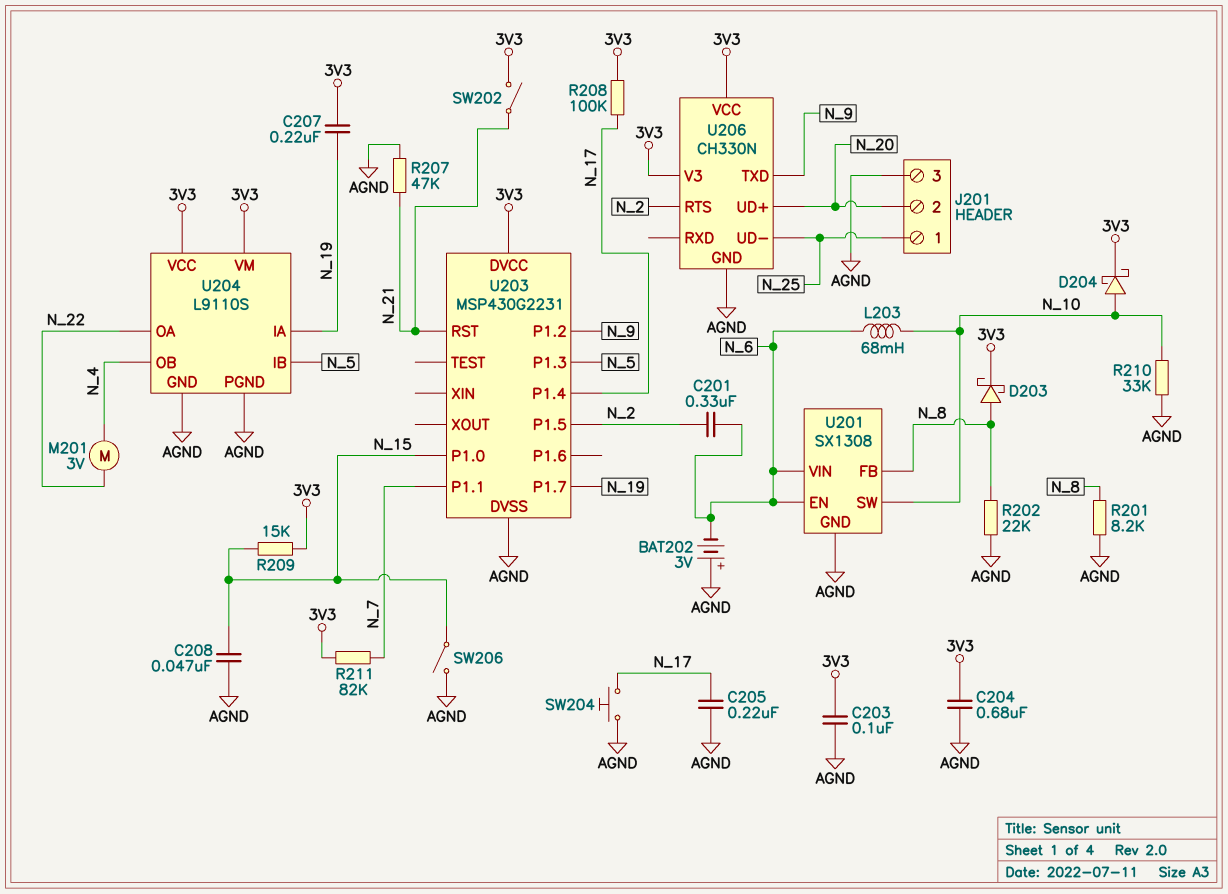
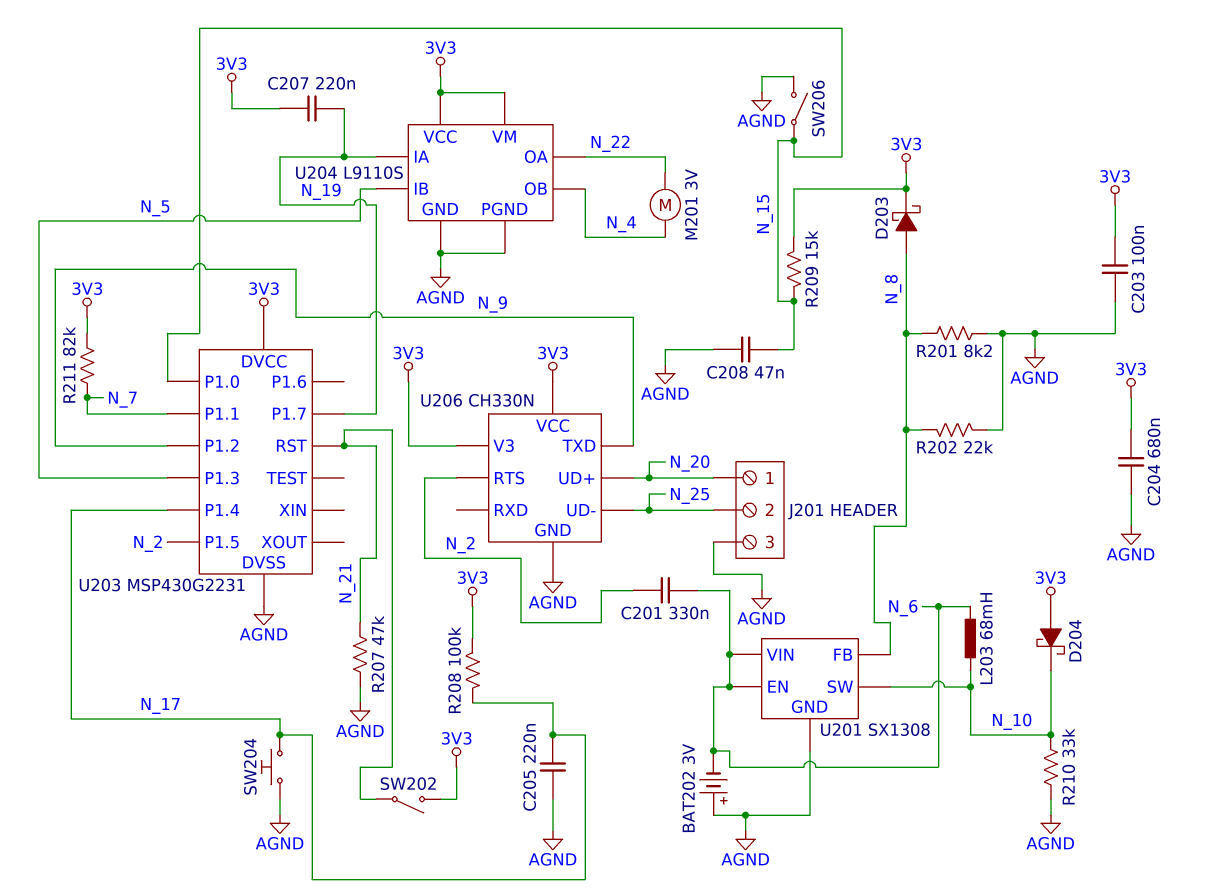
D204: schottky (A N_10, K 3V3) -> schottky (A 3V3, K N_10)
J201 pin 1: N_25 -> N_20
J201 pin 2: N_20 -> N_25

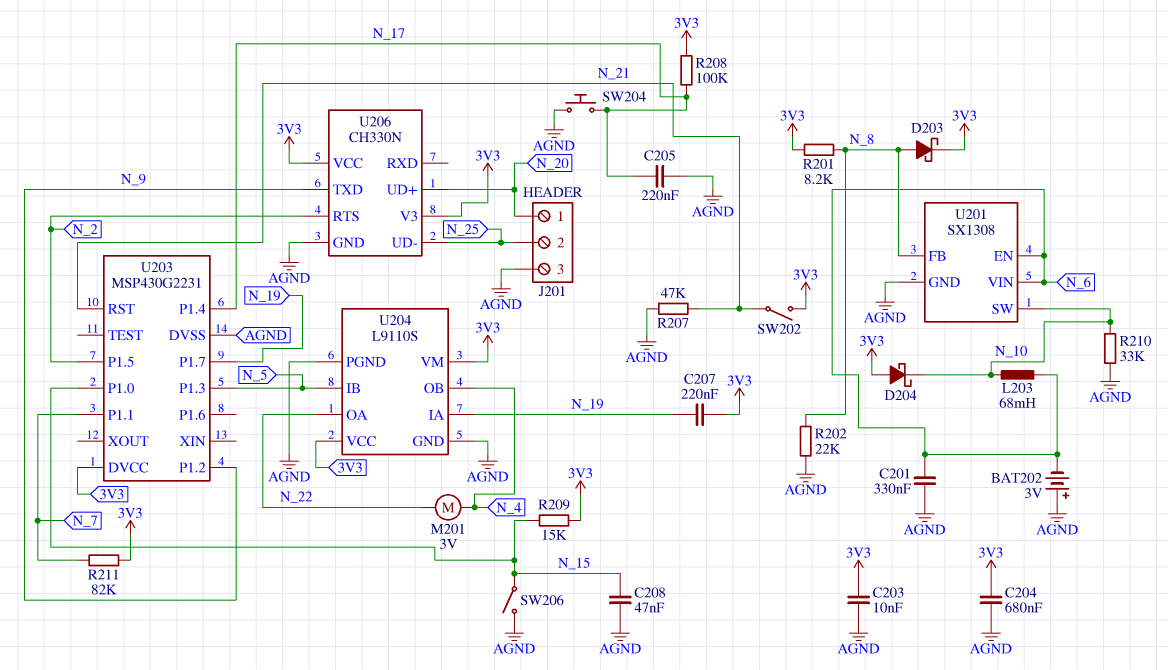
C201: 330nF (N_2, N_6) -> 330nF (AGND, N_6)
C203: 100nF (3V3, AGND) -> 10nF (3V3, AGND)
R201: 8.2k (AGND, N_8) -> 8.2k (3V3, N_8)

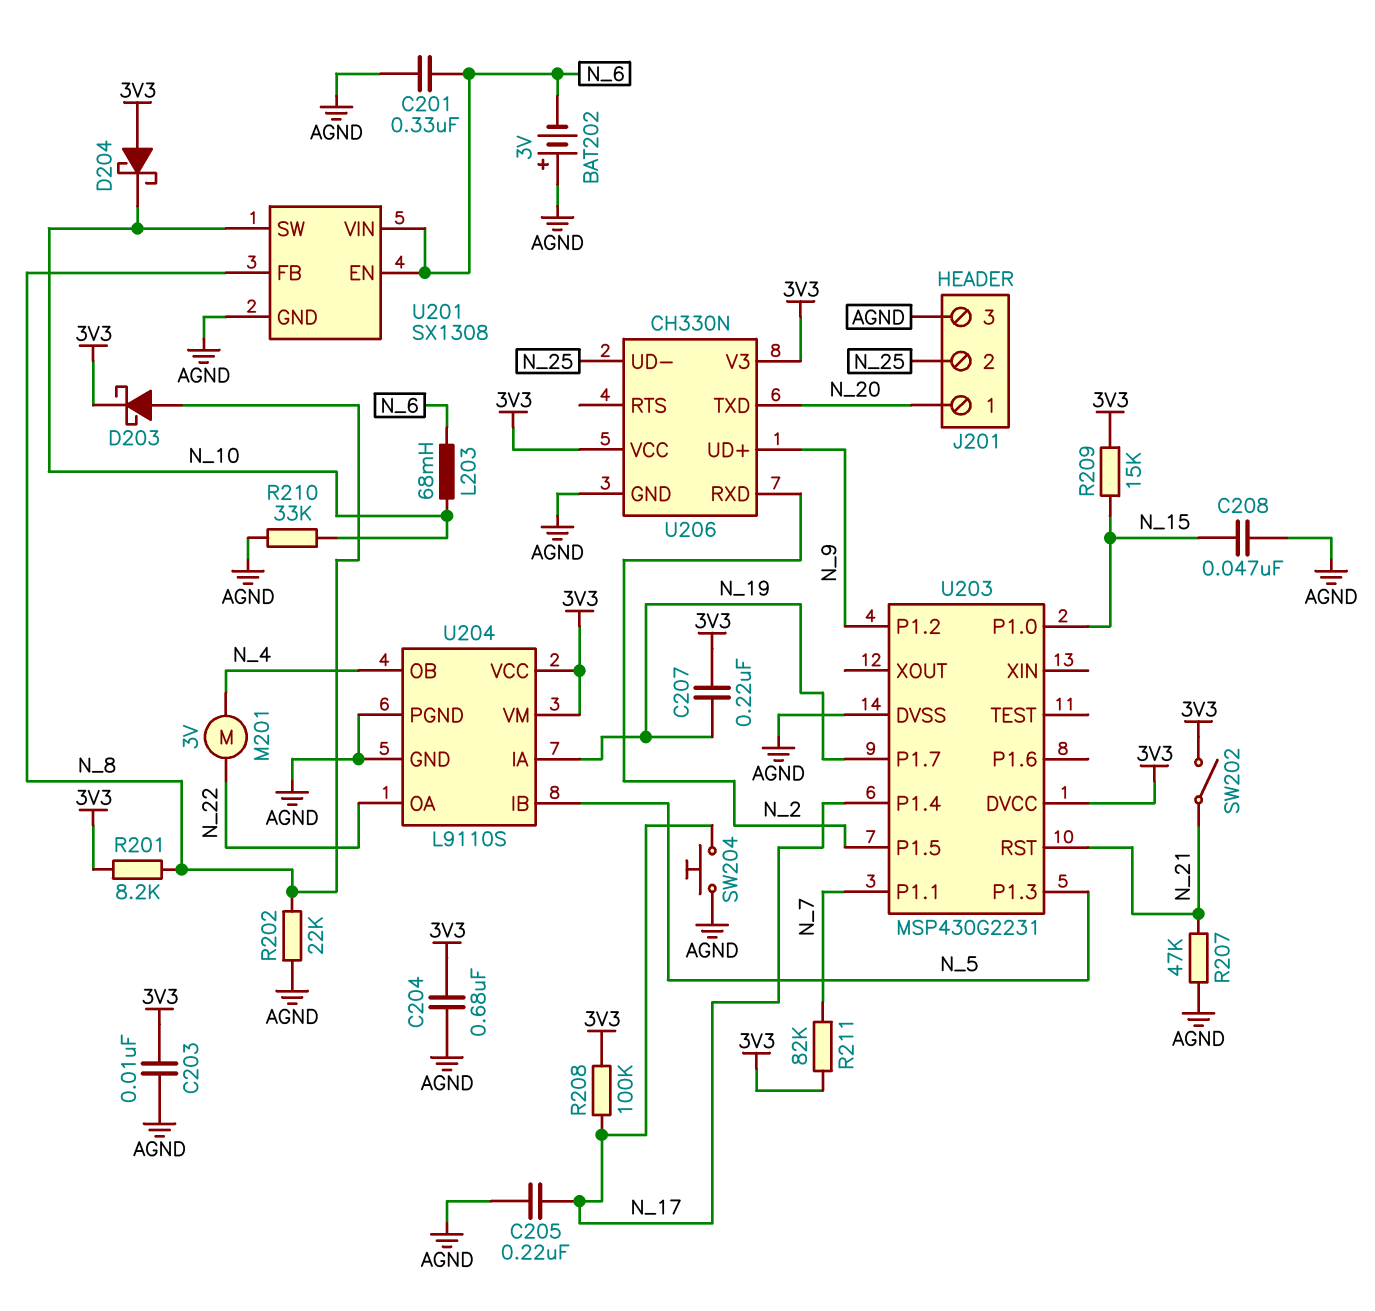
SW206: switch (AGND, N_15) -> none
U206 pin RTS: N_2 -> none
U206 pin RXD: none -> N_2
U206 pin TXD: N_9 -> N_20
U206 pin UD+: N_20 -> N_9

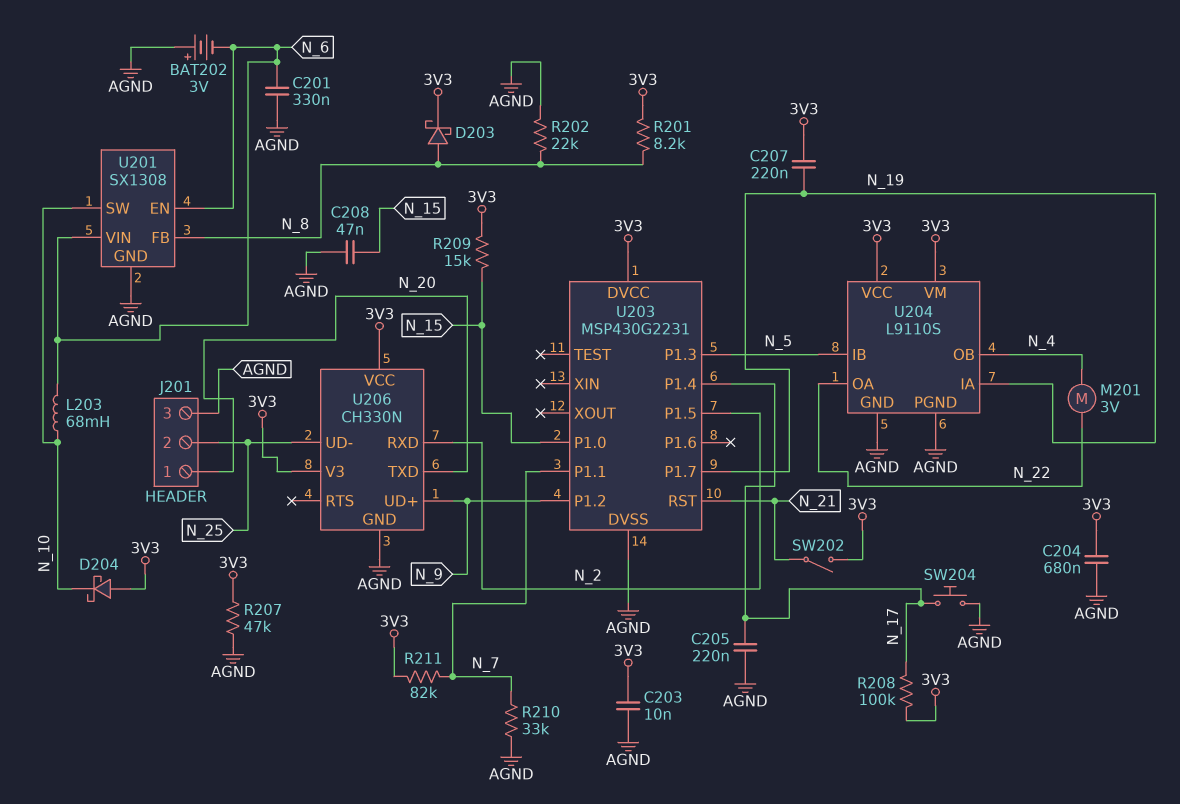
R207: 47k (AGND, N_21) -> 47k (3V3, AGND)
R210: 33k (AGND, N_10) -> 33k (AGND, N_7)

